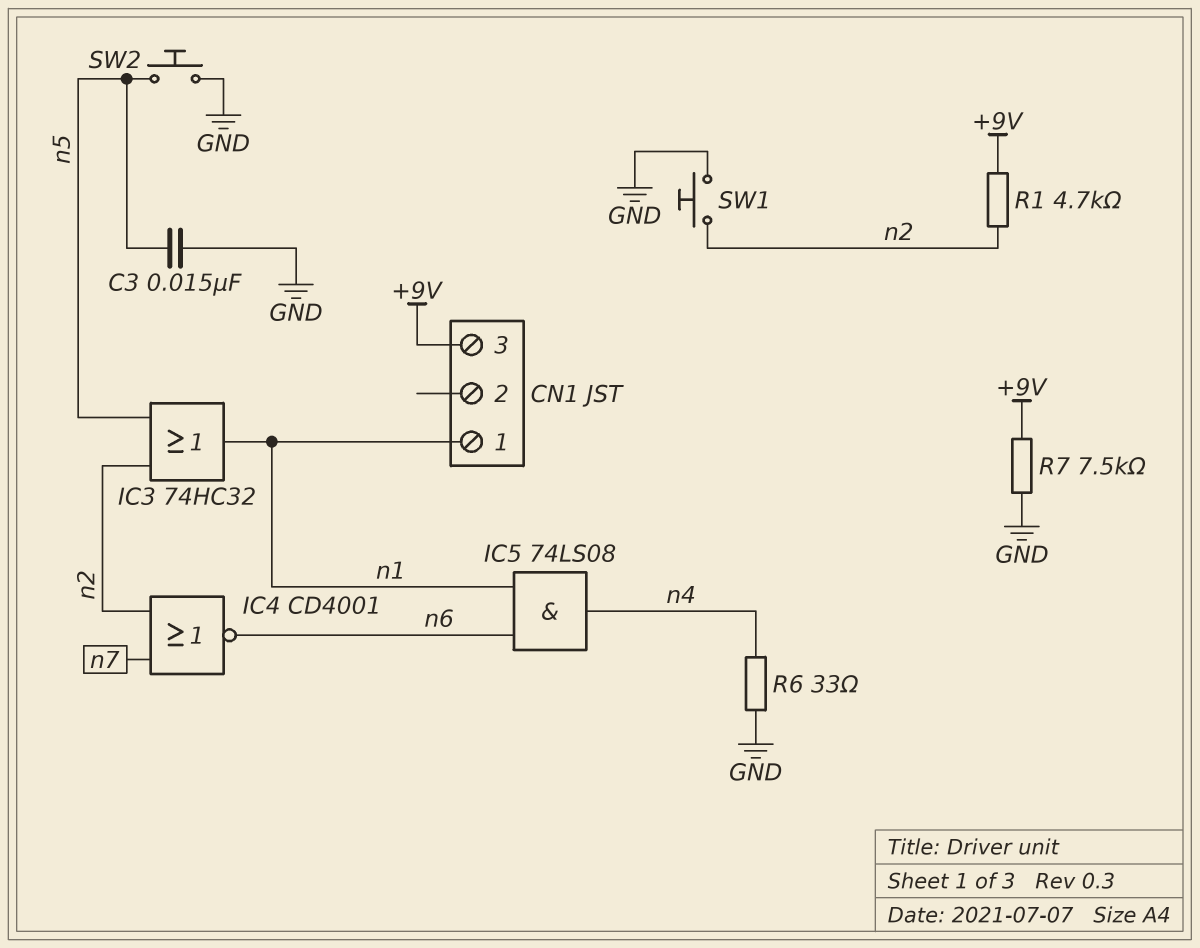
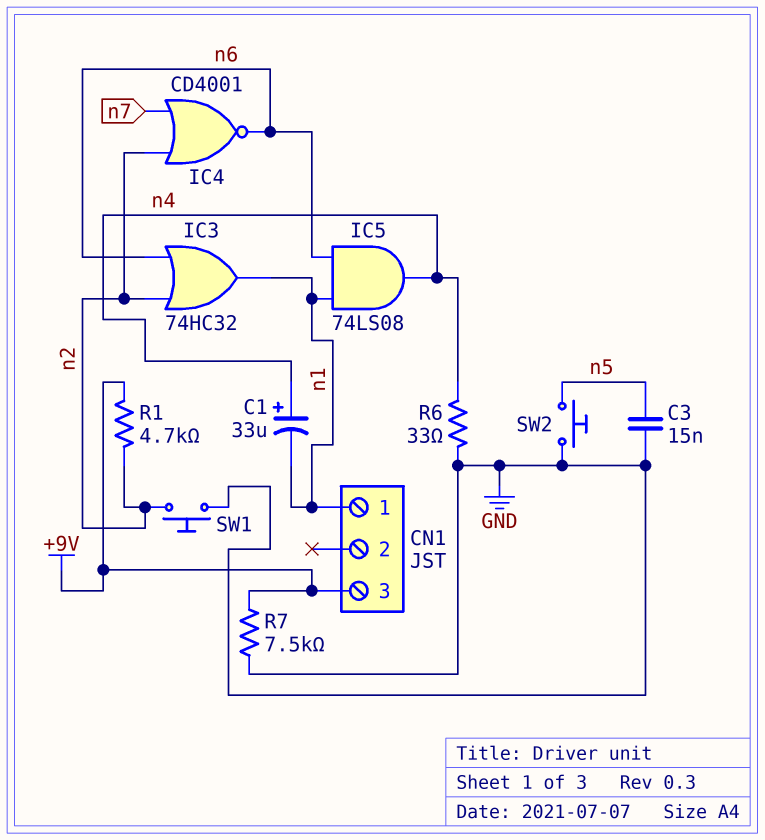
C1: none -> 33uF (plus n4, minus n1)
IC3: OR 74HC32 (in n2, in n5, out n1) -> OR 74HC32 (in n2, in n6, out n1)

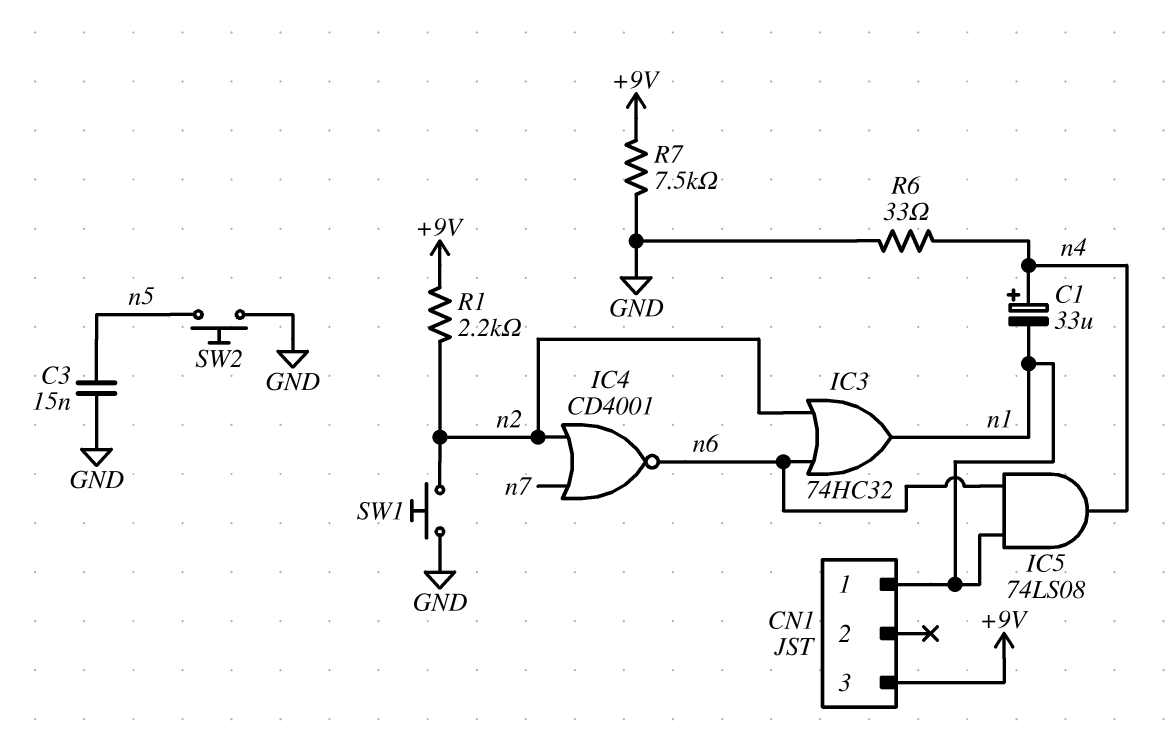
R1: 4.7k (+9V, n2) -> 2.2k (+9V, n2)

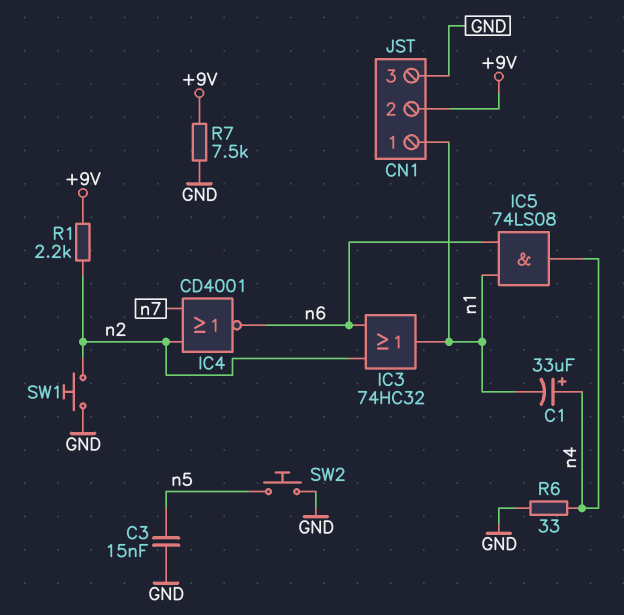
CN1 pin 2: none -> +9V
CN1 pin 3: +9V -> GND

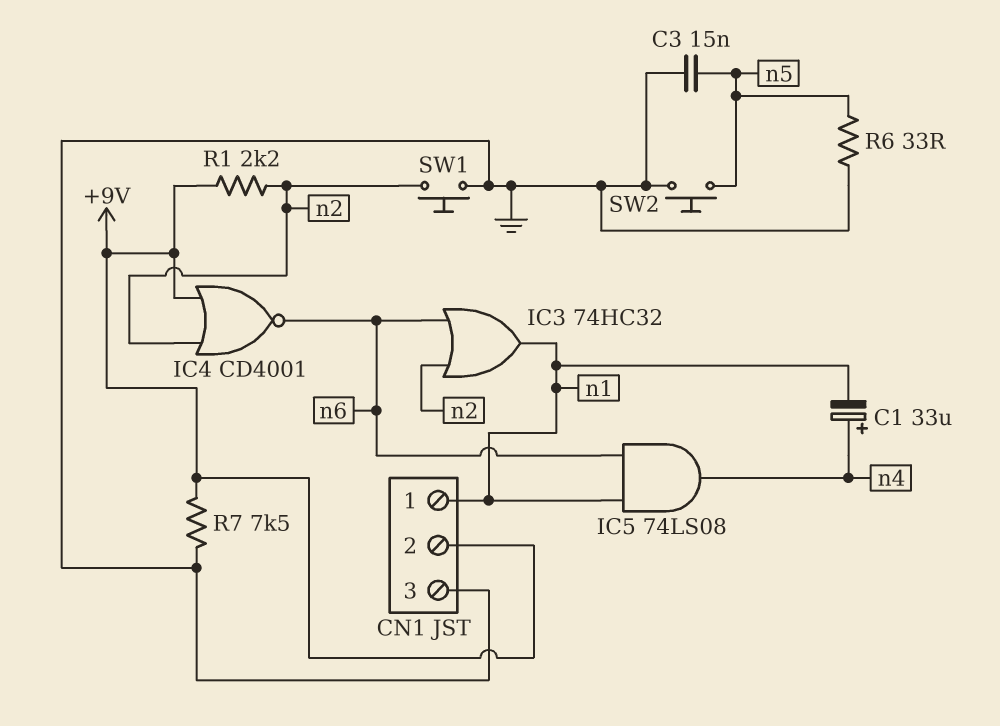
IC4: NOR CD4001 (in n2, in n7, out n6) -> NOR CD4001 (in +9V, in n2, out n6)
R6: 33 (GND, n4) -> 33 (GND, n5)

